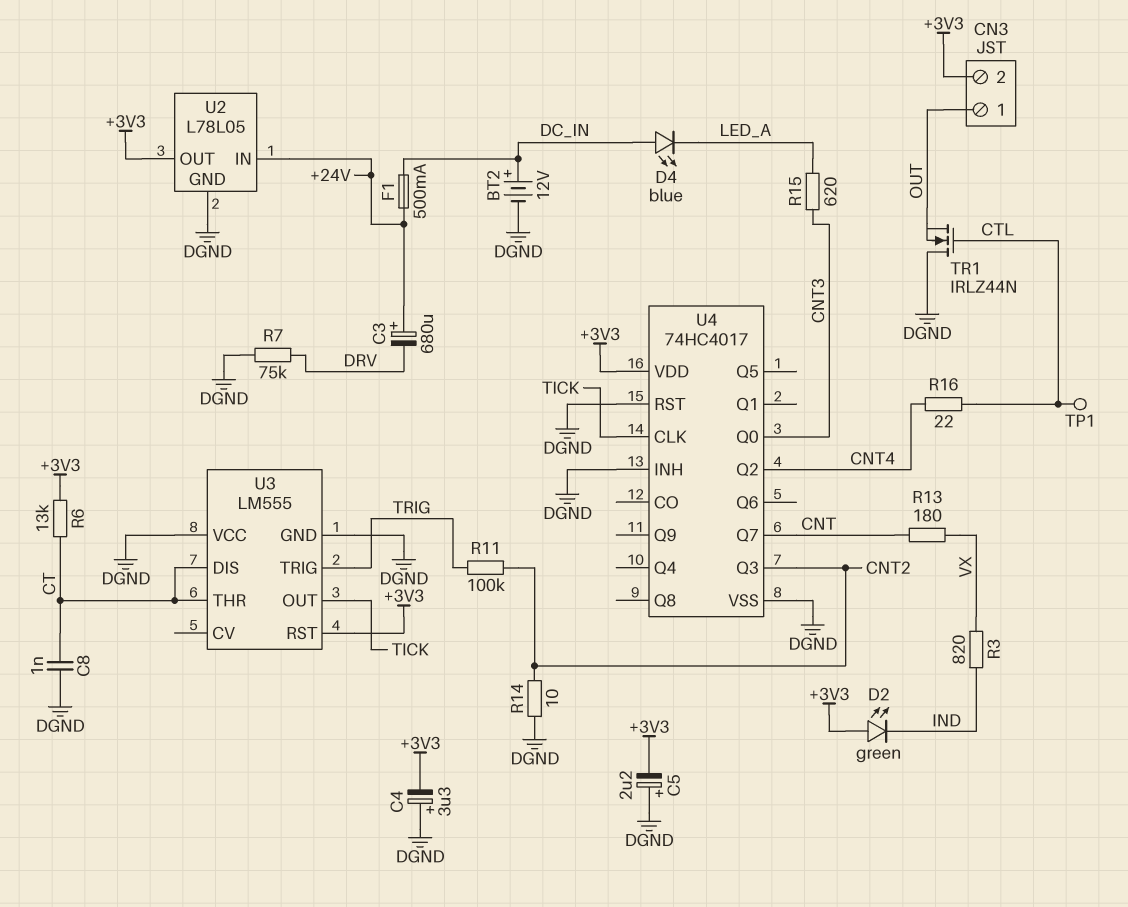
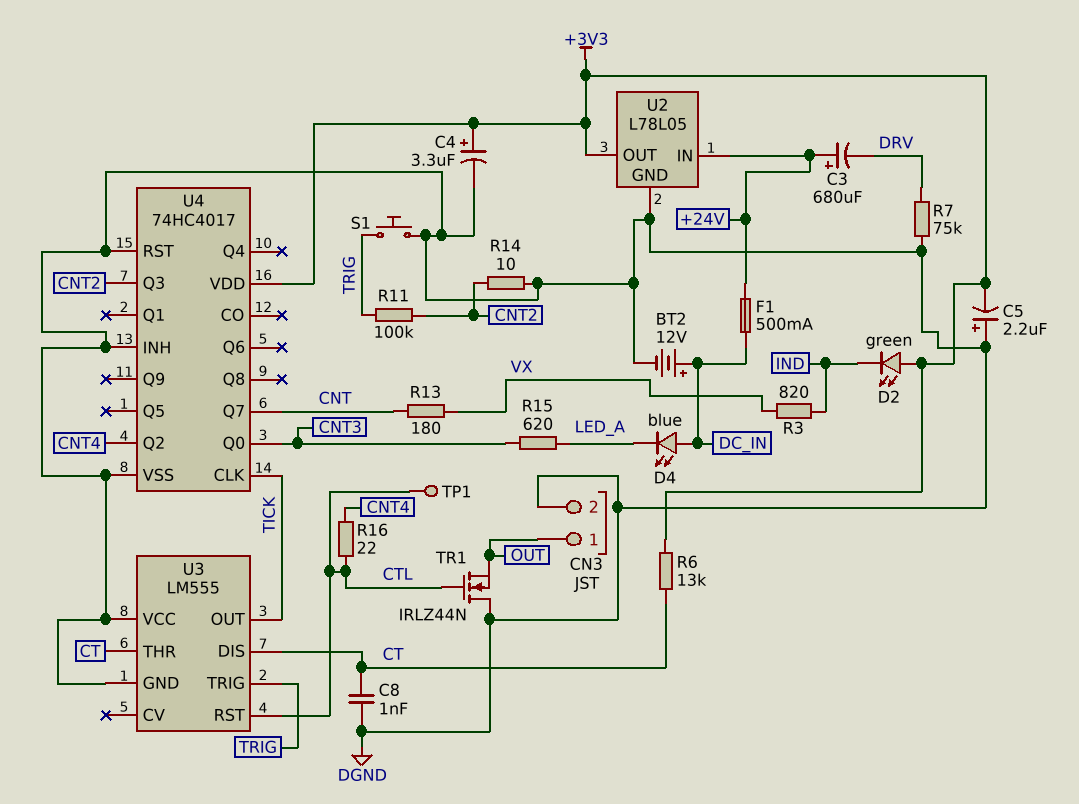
C4: 3.3uF (plus DGND, minus +3V3) -> 3.3uF (plus +3V3, minus DGND)
CN3 pin 2: +3V3 -> DGND
S1: none -> button (DGND, TRIG)
U3 pin RST: +3V3 -> CTL

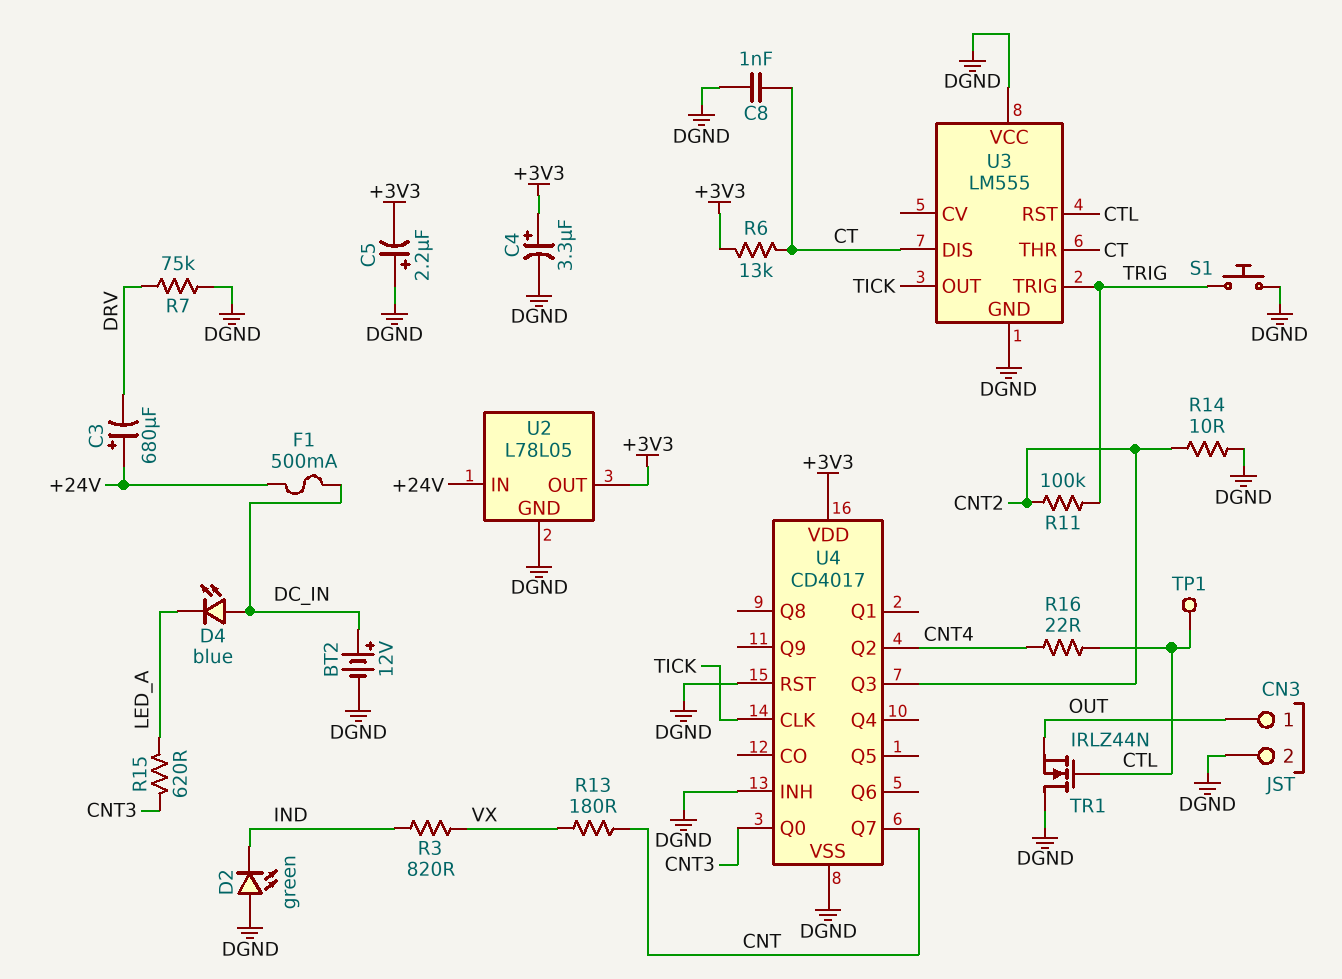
D2: LED green (A +3V3, K IND) -> LED green (A DGND, K IND)
U4: 74HC4017 -> CD4017

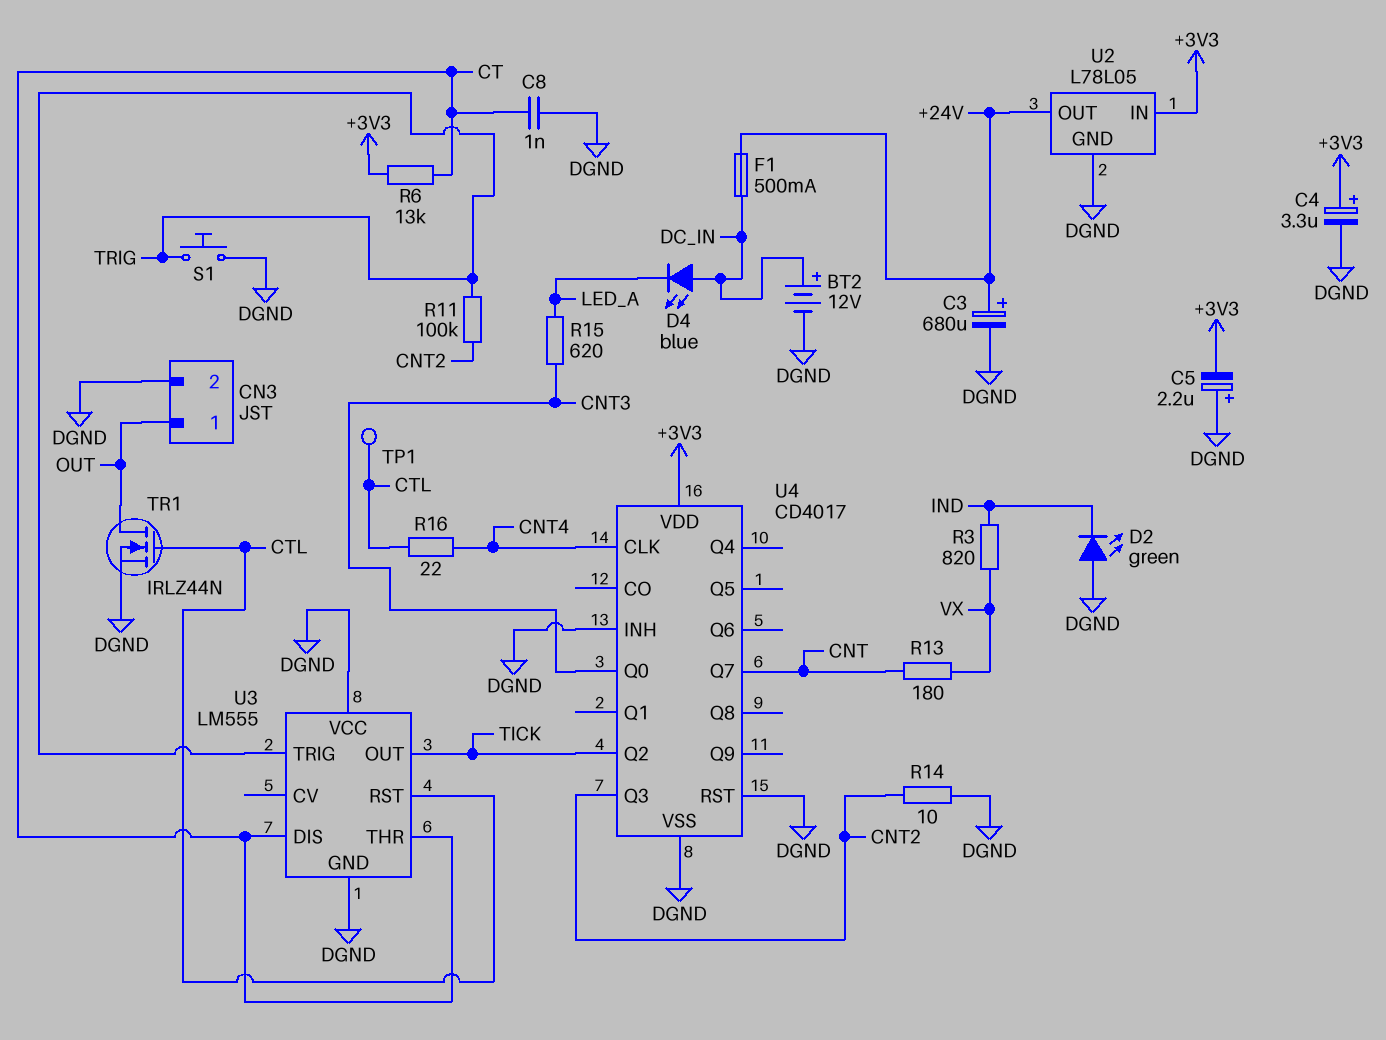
C3: 680uF (plus +24V, minus DRV) -> 680uF (plus +24V, minus DGND)
R7: 75k (DGND, DRV) -> none
TR1: NMOS IRLZ44N (G CTL, D DGND, S OUT) -> NMOS IRLZ44N (G CTL, D OUT, S DGND)
U2 pin IN: +24V -> +3V3
U2 pin OUT: +3V3 -> +24V
U4 pin CLK: TICK -> CNT4
U4 pin Q2: CNT4 -> TICK

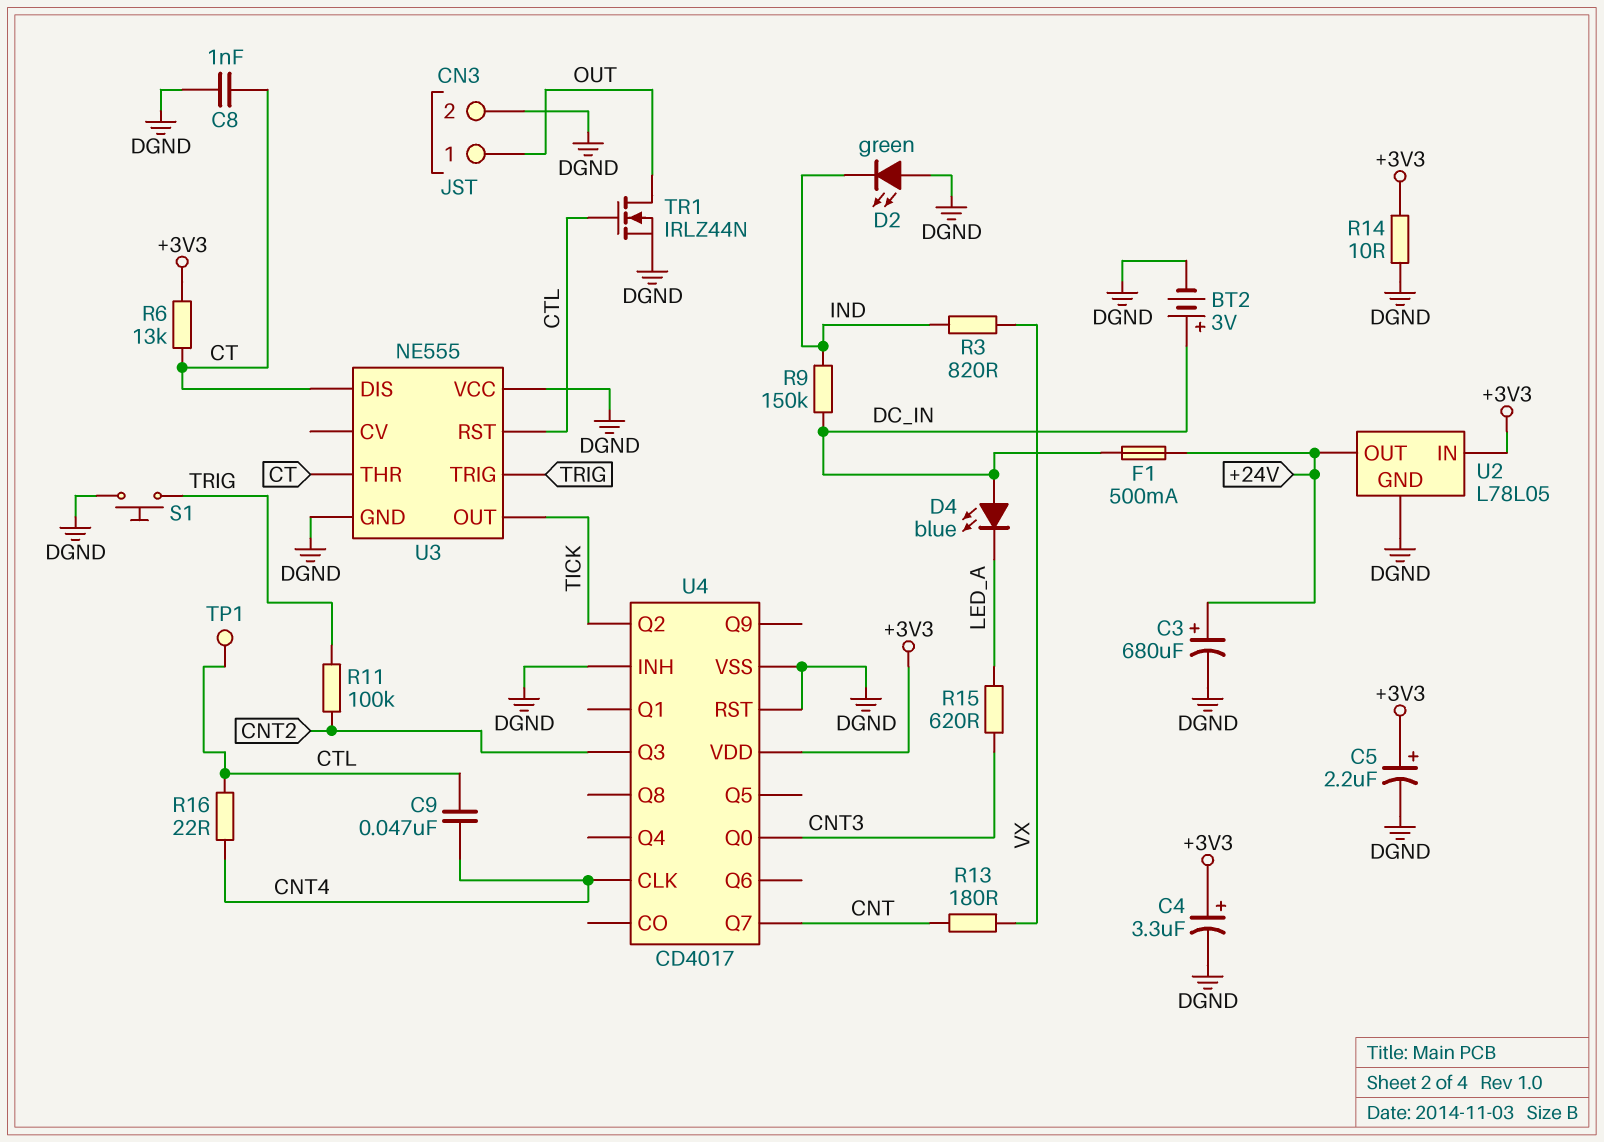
BT2: 12V (plus DC_IN, minus DGND) -> 3V (plus DC_IN, minus DGND)
C5: 2.2uF (plus DGND, minus +3V3) -> 2.2uF (plus +3V3, minus DGND)
C9: none -> 47nF (CNT4, CTL)
R9: none -> 150k (DC_IN, IND)
R14: 10 (CNT2, DGND) -> 10 (+3V3, DGND)
U3: LM555 -> NE555

